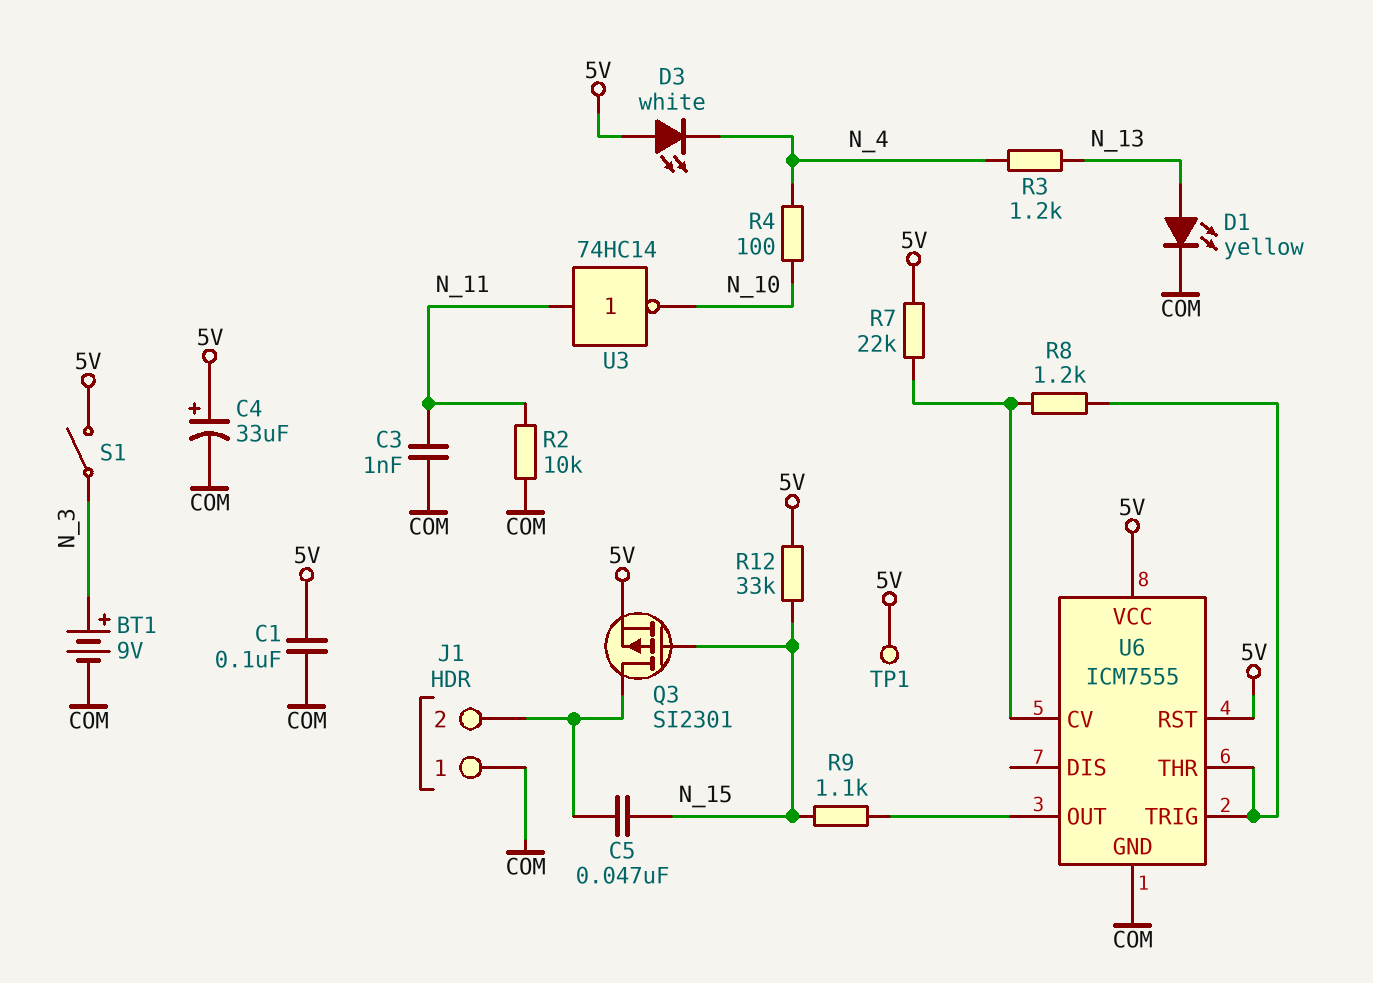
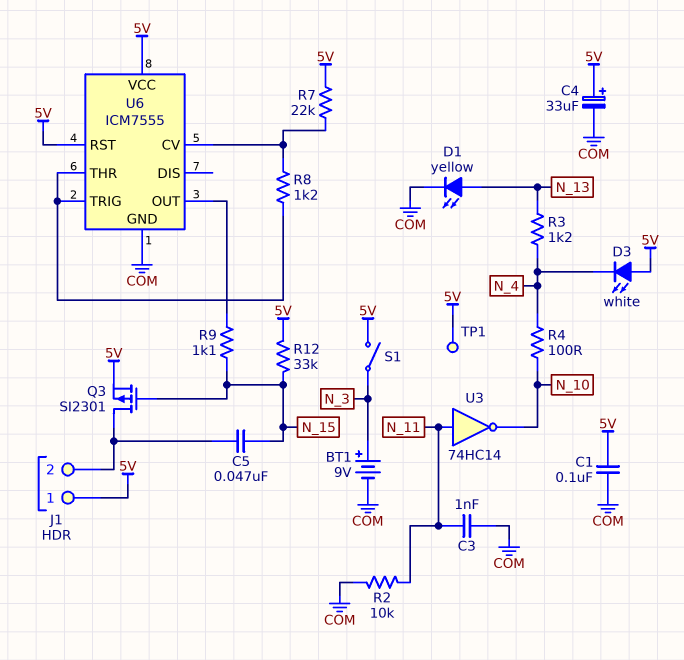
J1 pin 1: COM -> 5V

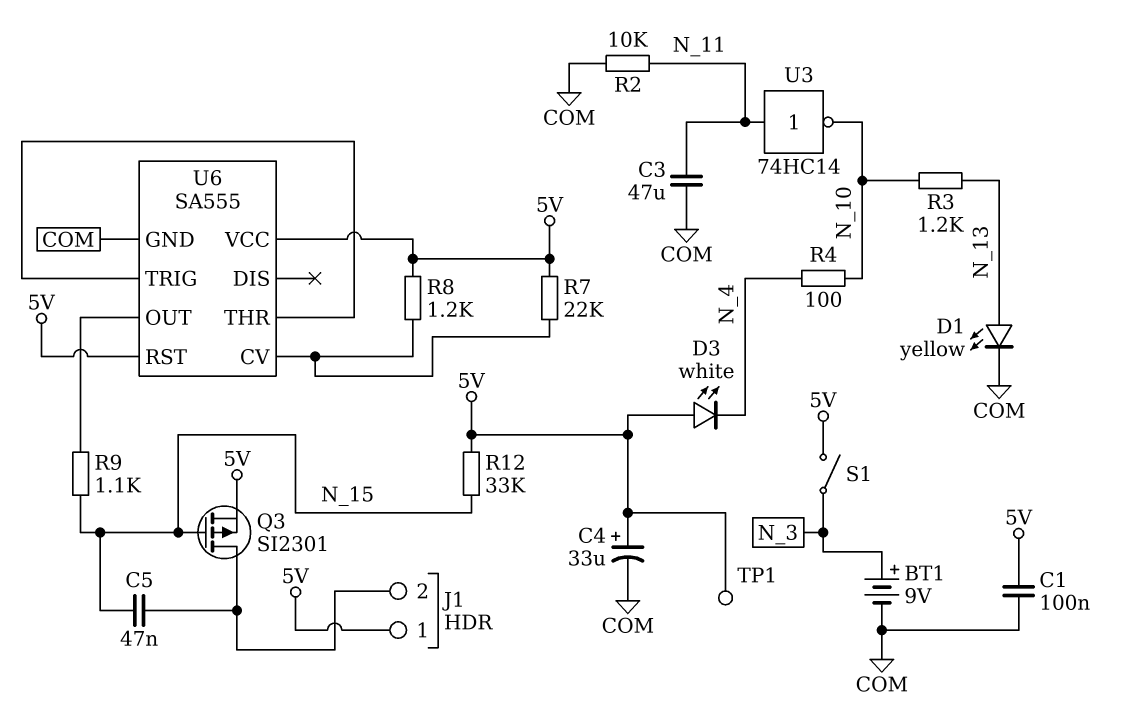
C3: 1nF (COM, N_11) -> 47uF (COM, N_11)
R3: 1.2k (N_4, N_13) -> 1.2k (N_10, N_13)
R8: 1.2k (U6/CV, U6/THR) -> 1.2k (5V, U6/CV)
U6: ICM7555 -> SA555

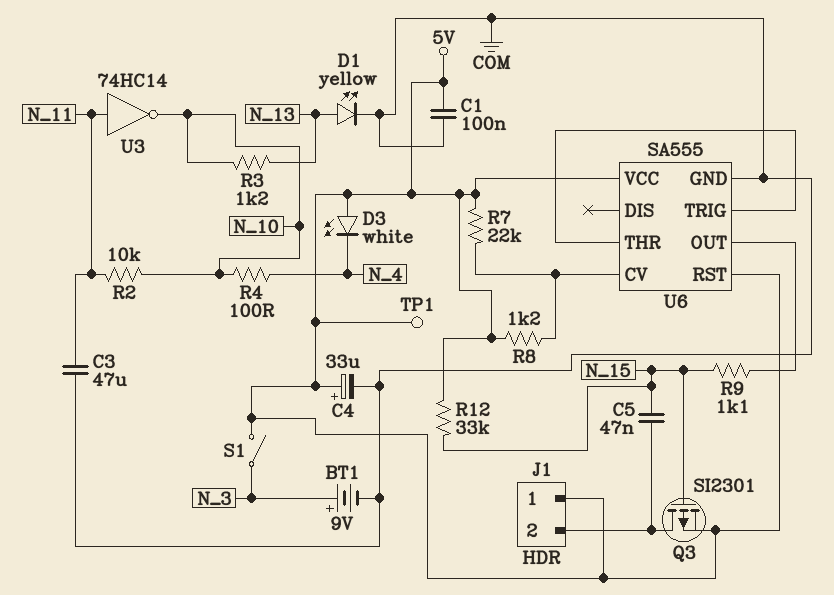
R2: 10k (COM, N_11) -> 10k (N_10, N_11)

